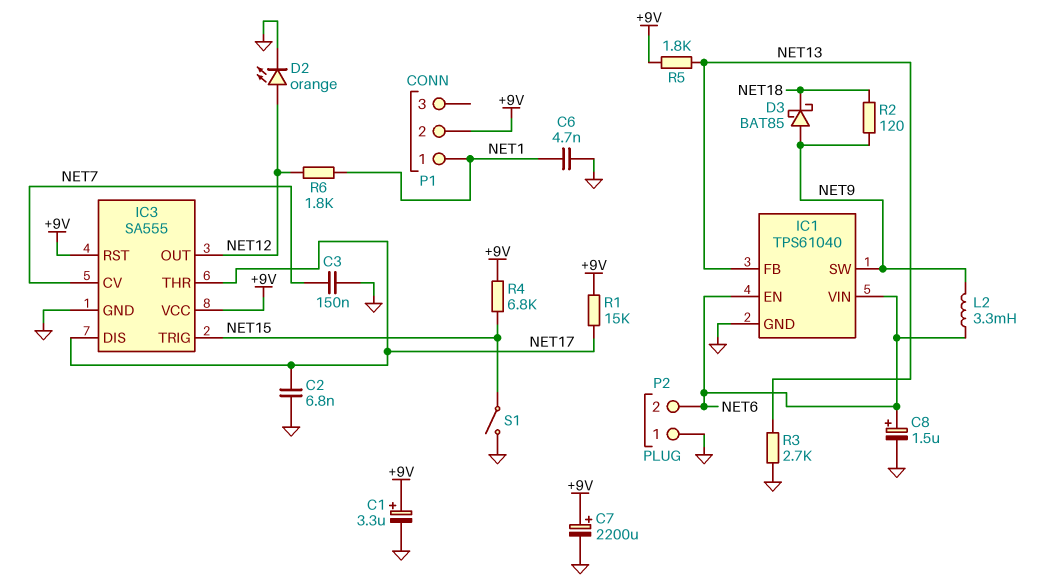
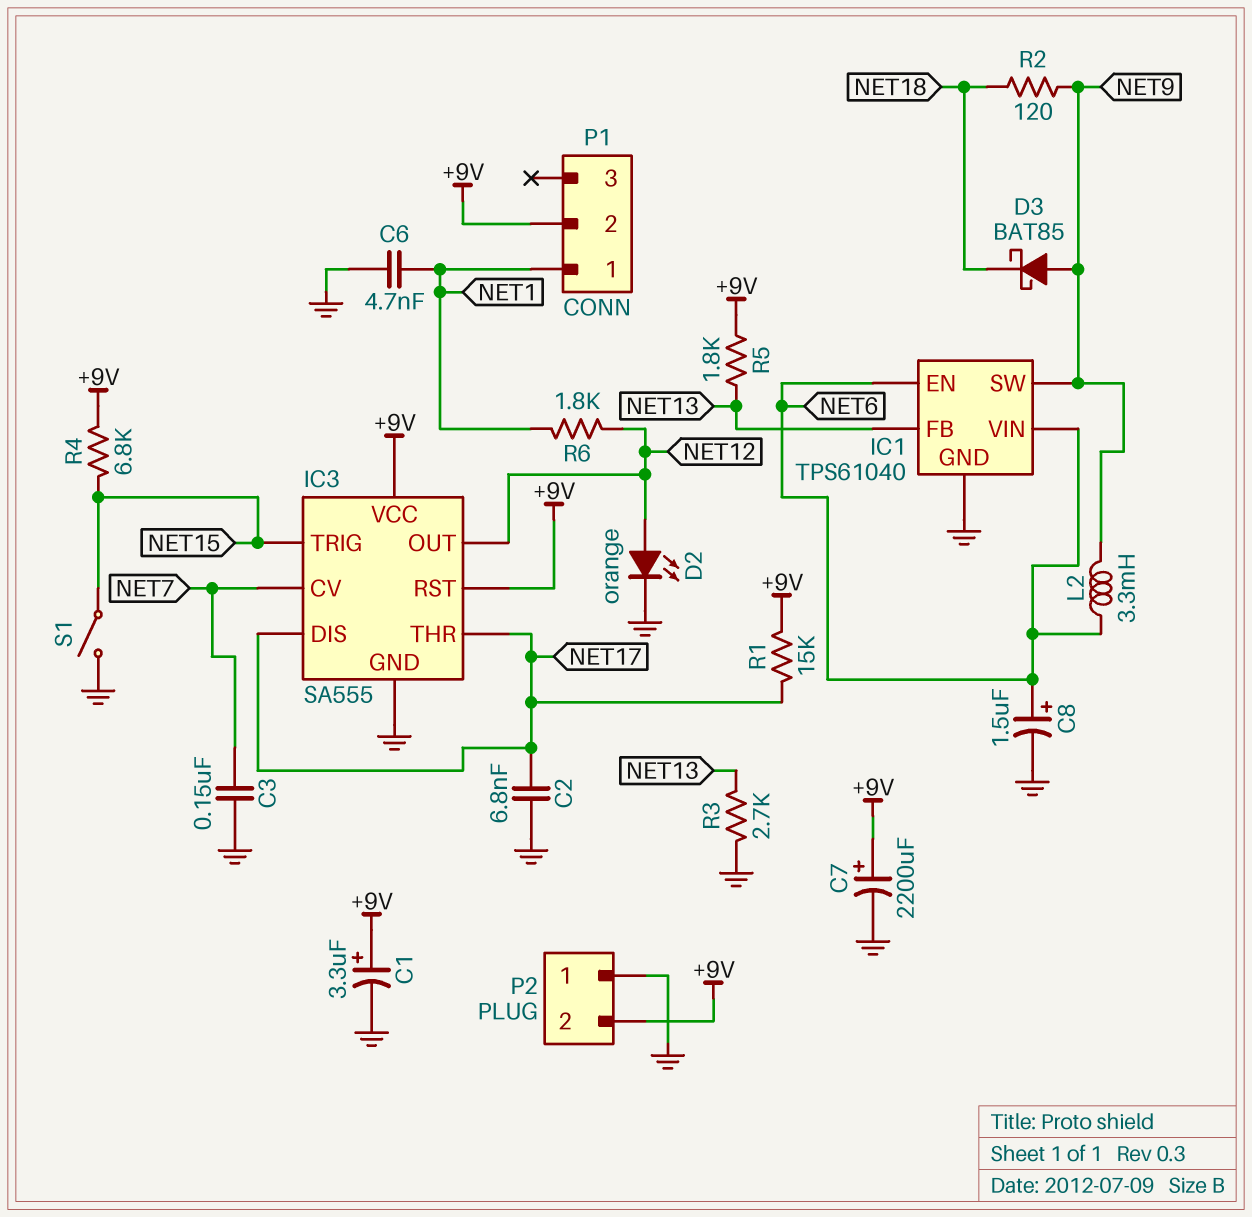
P2 pin 2: NET6 -> +9V

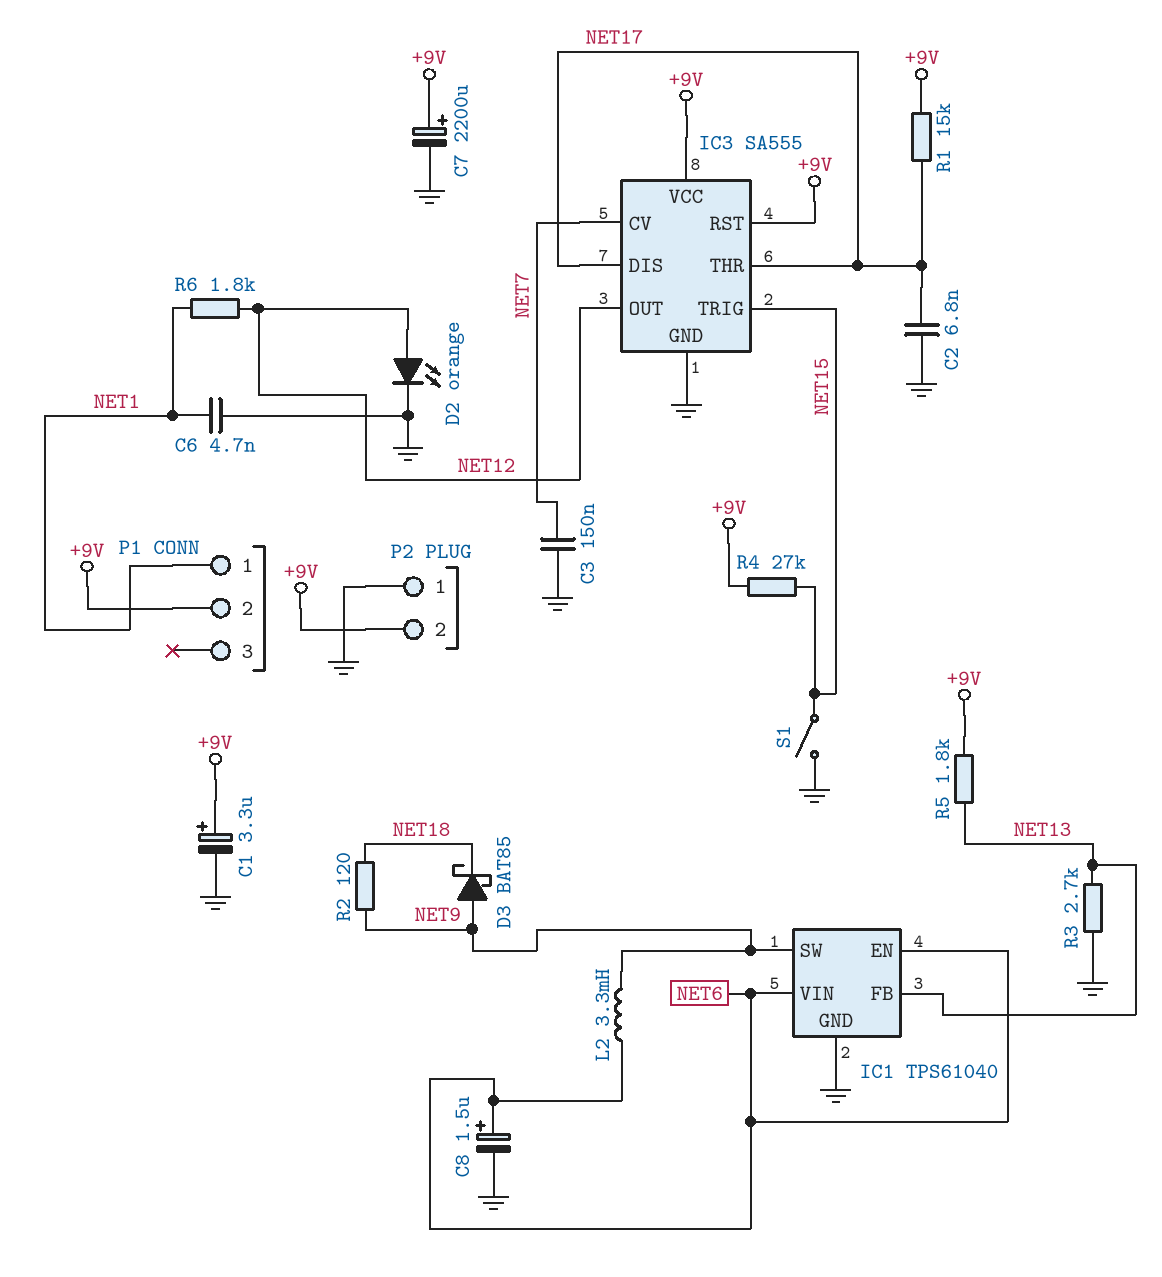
R4: 6.8k (+9V, NET15) -> 27k (+9V, NET15)

